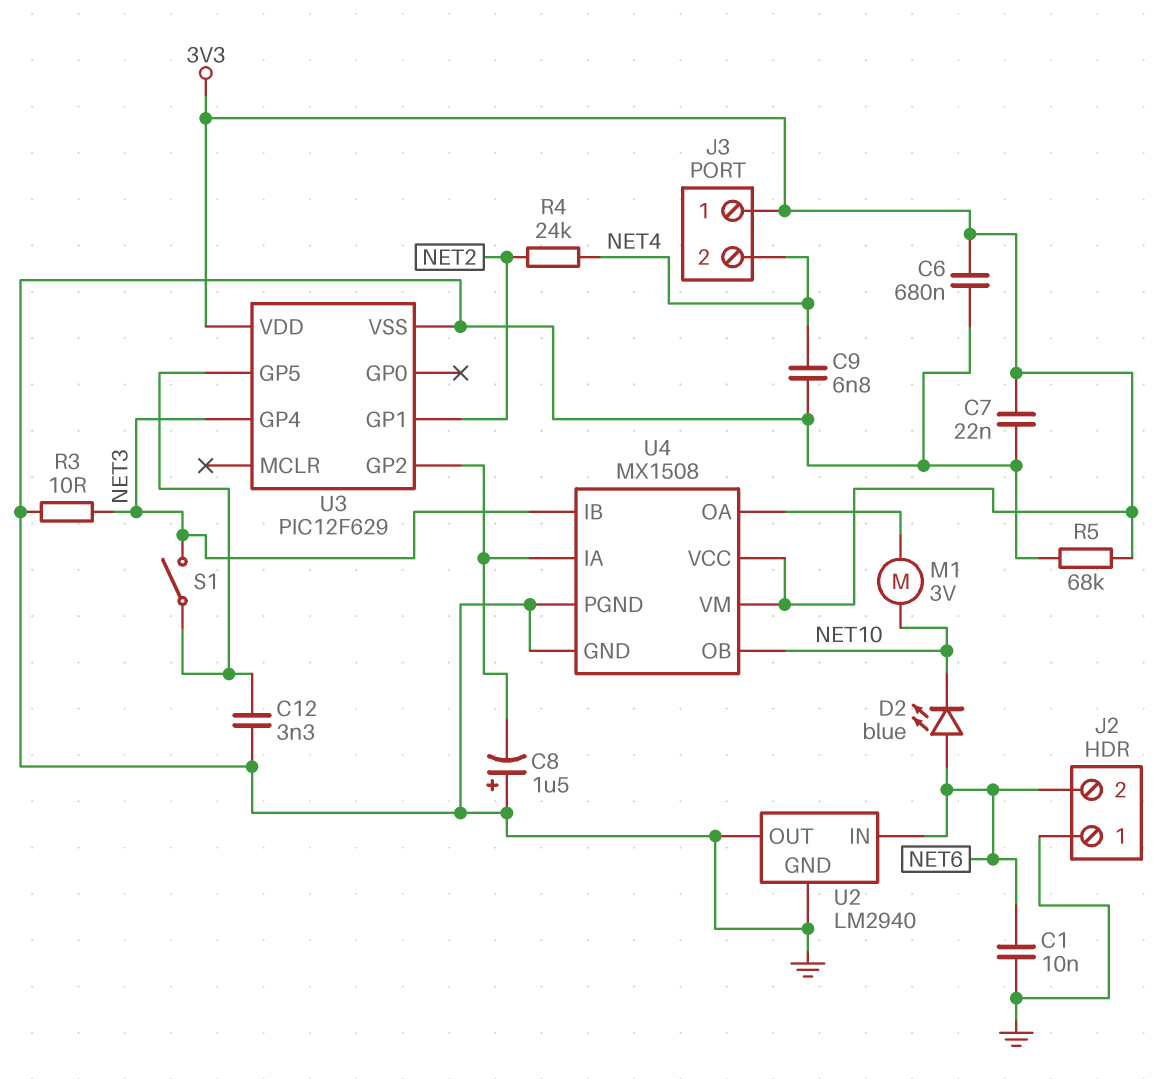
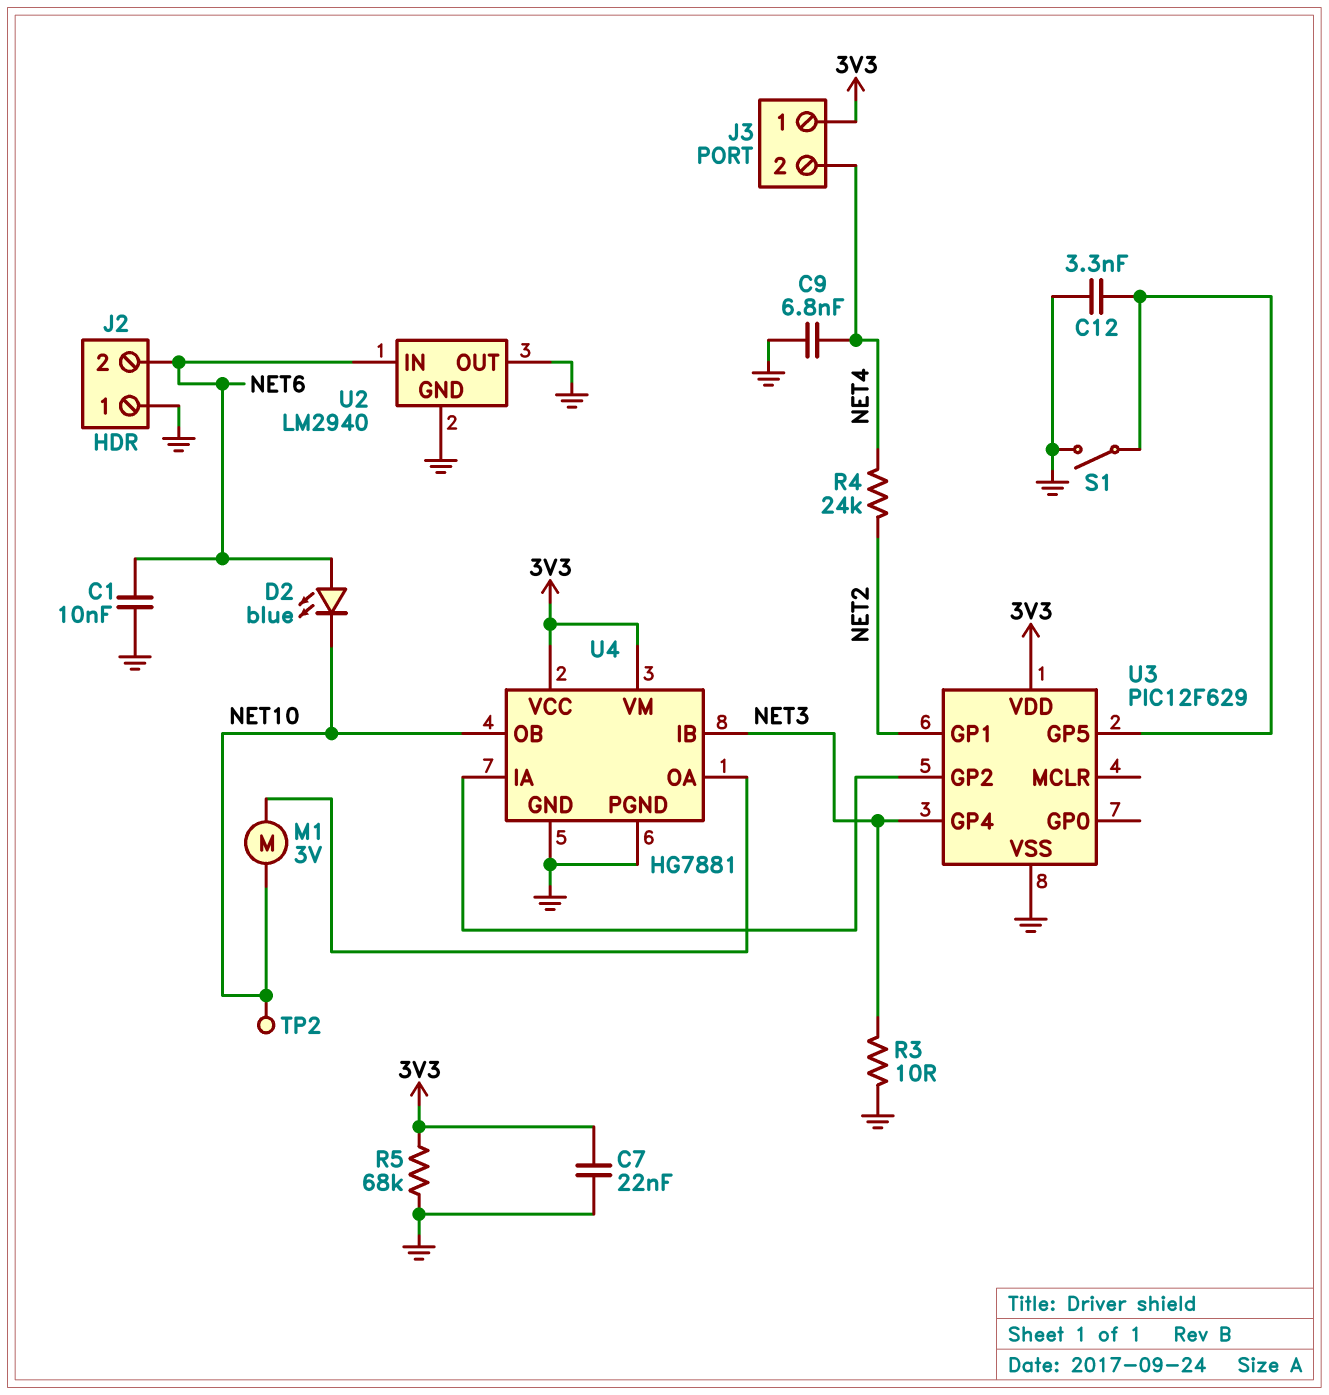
C6: 680nF (3V3, GND) -> none
C8: 1.5uF (plus GND, minus U3/GP2) -> none
S1: switch (NET3, U3/GP5) -> switch (GND, U3/GP5)
TP2: none -> test point (NET10)
U4: MX1508 -> HG7881

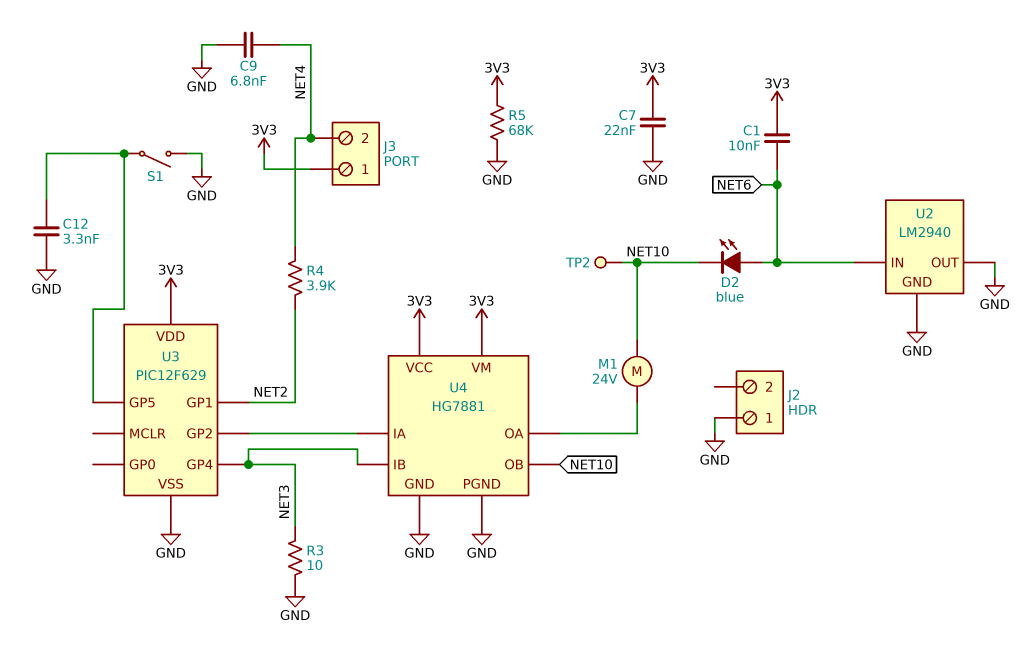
C1: 10nF (GND, NET6) -> 10nF (3V3, NET6)
J2 pin 2: NET6 -> none
M1: motor 3V (NET10, U4/OA) -> motor 24V (NET10, U4/OA)
R4: 24k (NET2, NET4) -> 3.9k (NET2, NET4)

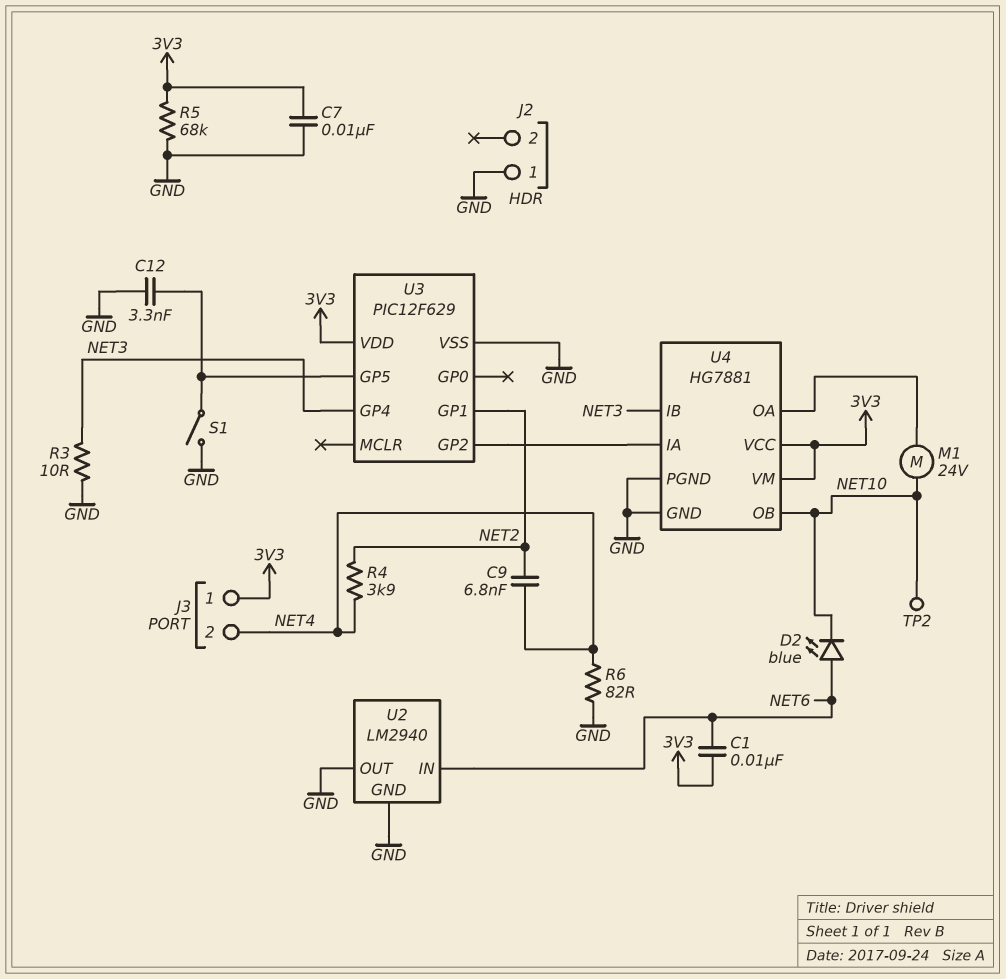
C7: 22nF (3V3, GND) -> 10nF (3V3, GND)
C9: 6.8nF (GND, NET4) -> 6.8nF (NET2, NET4)
R6: none -> 82 (GND, NET4)

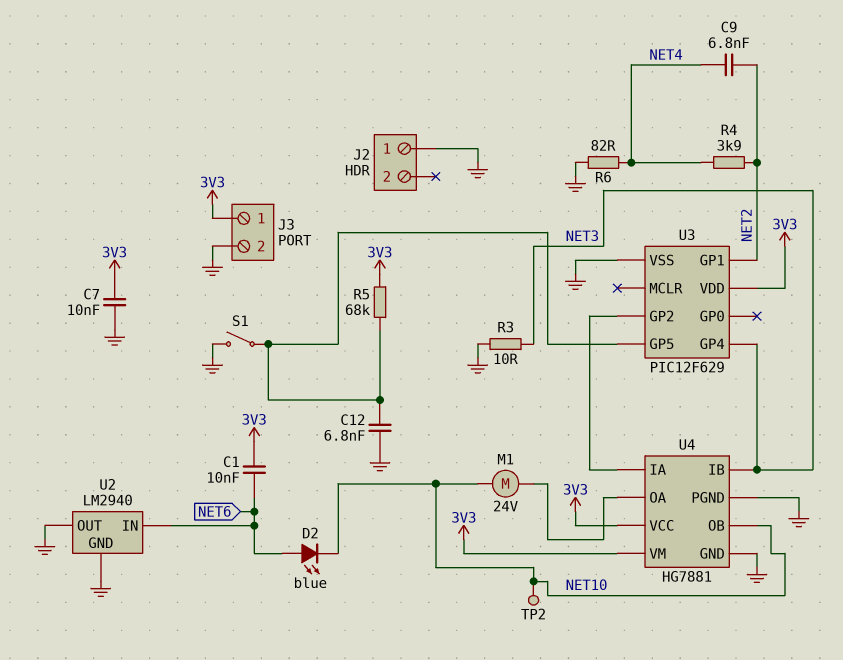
C12: 3.3nF (GND, U3/GP5) -> 6.8nF (GND, U3/GP5)
J3 pin 2: NET4 -> GND
R5: 68k (3V3, GND) -> 68k (3V3, U3/GP5)

